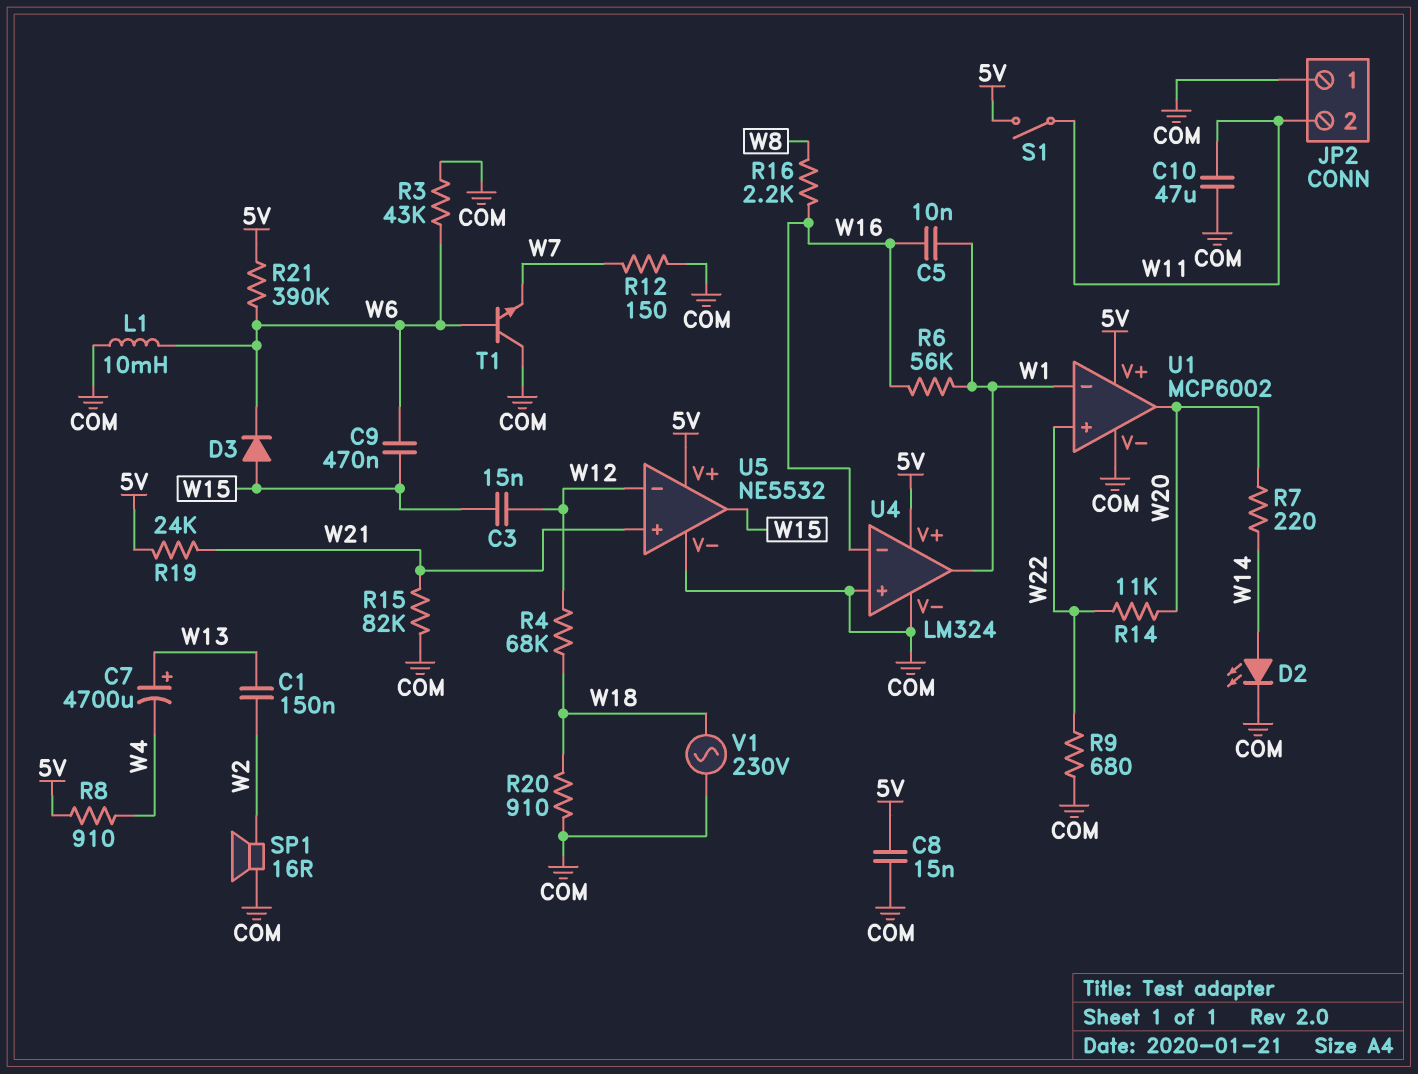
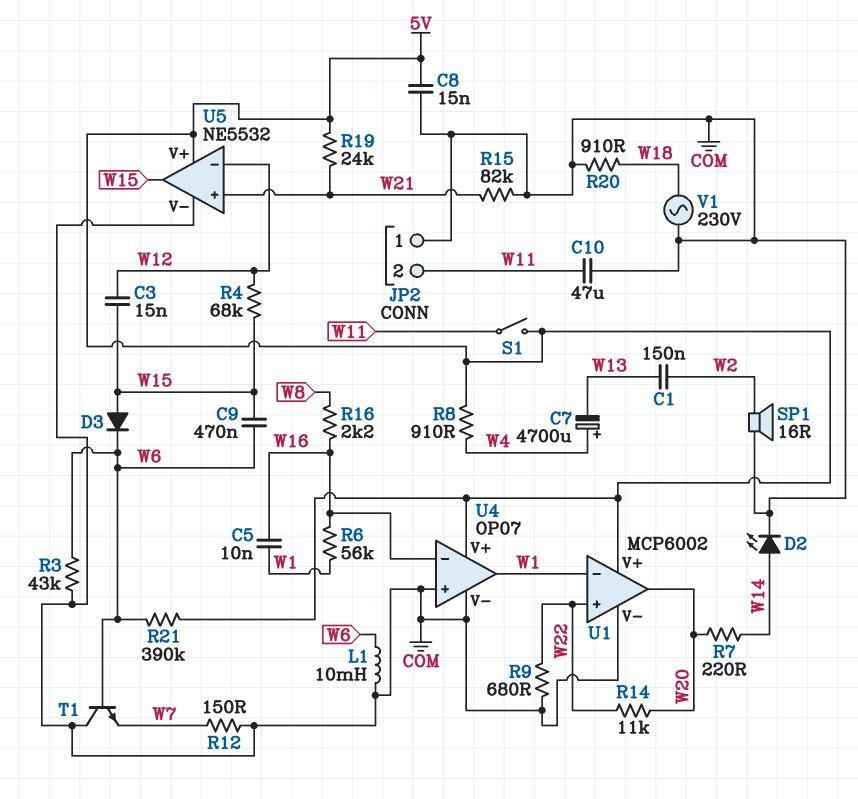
C7: 4700uF (plus W13, minus W4) -> 4700uF (plus W4, minus W13)
R4: 68k (W12, W18) -> 68k (W12, W15)
U4: LM324 -> OP07

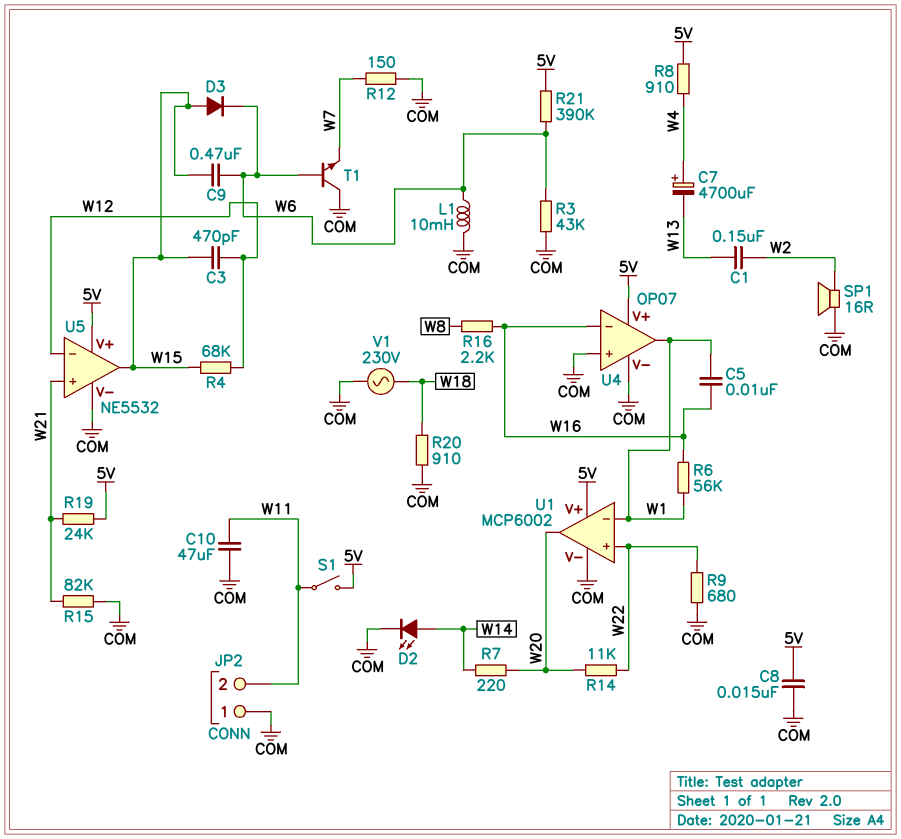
C3: 15nF (W12, W15) -> 470pF (W12, W15)

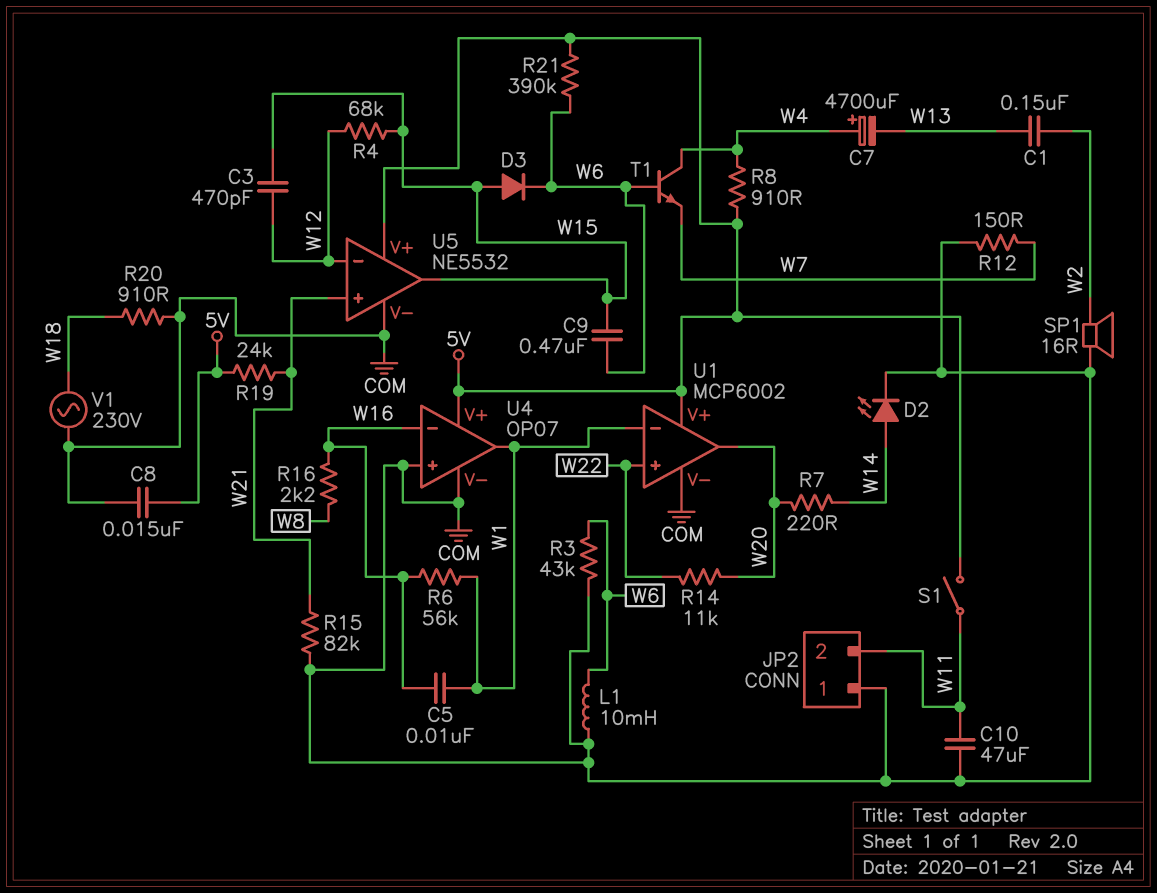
R9: 680 (COM, W22) -> none
T1: NPN (B W6, C COM, E W7) -> NPN (B W6, C W4, E W7)

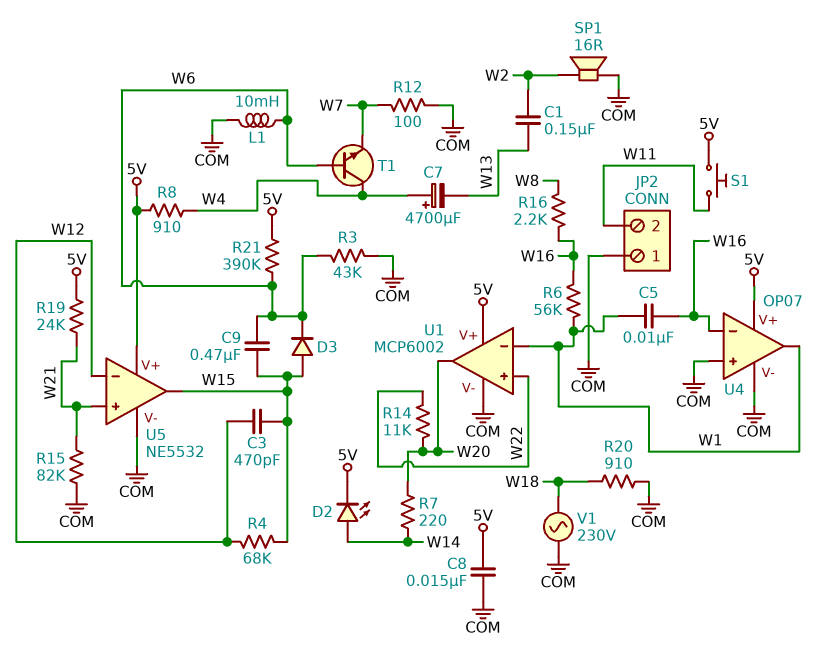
C10: 47uF (COM, W11) -> none
D2: LED (A W14, K COM) -> LED (A W14, K 5V)
R12: 150 (COM, W7) -> 100 (COM, W7)
S1: switch (5V, W11) -> button (5V, W11)

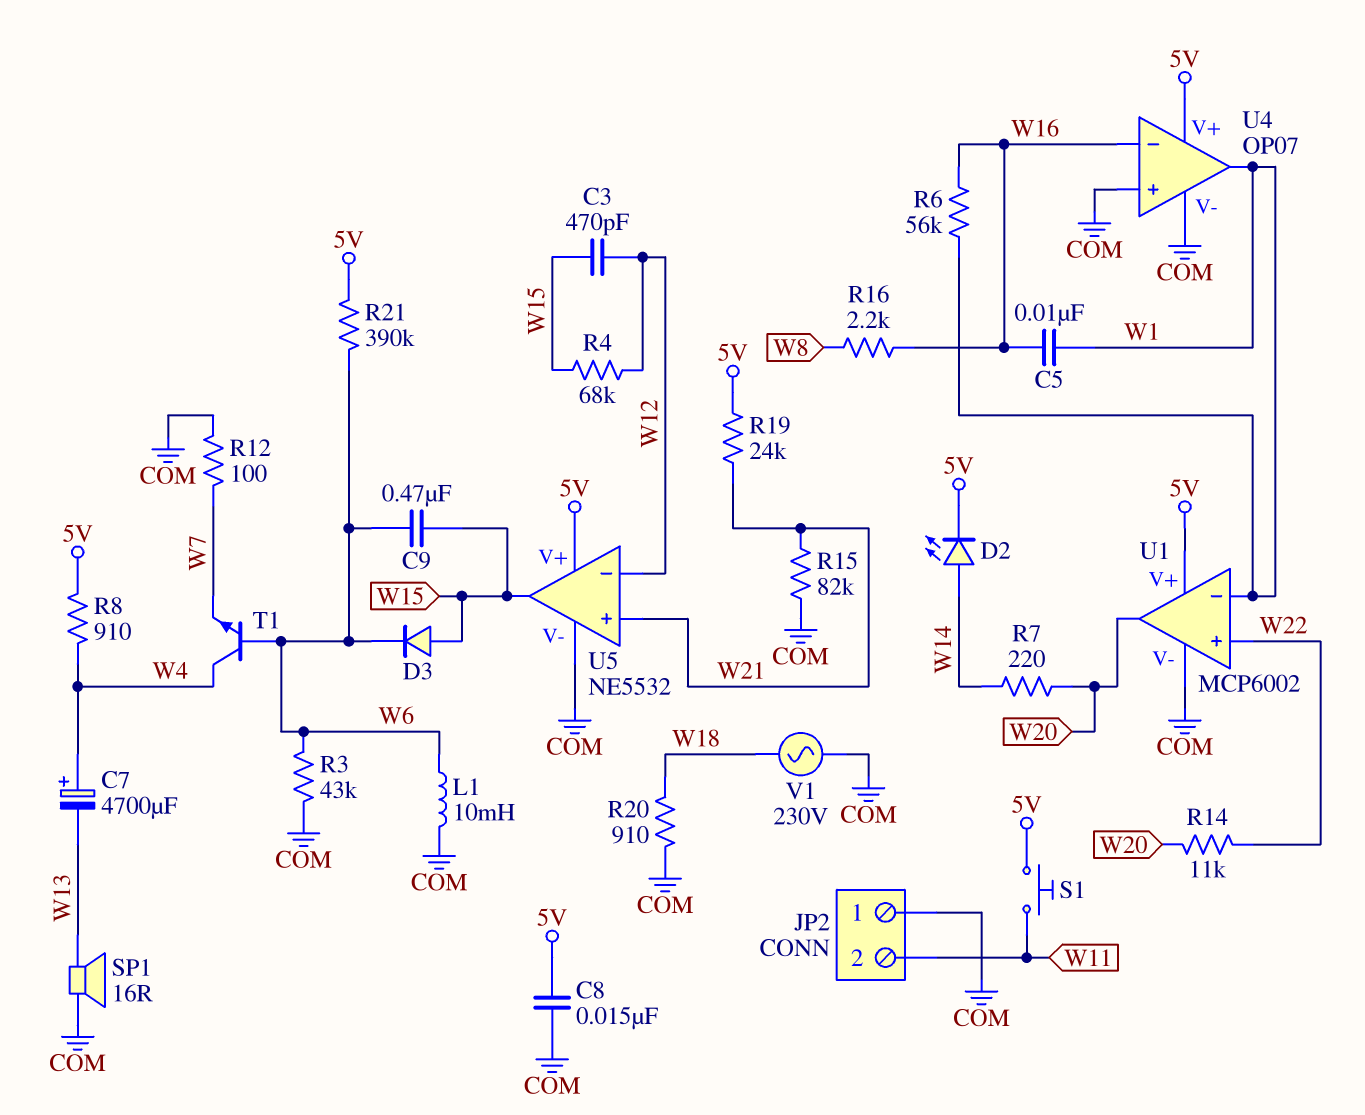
C1: 150nF (W2, W13) -> none
SP1: speaker 16R (COM, W2) -> speaker 16R (COM, W13)

